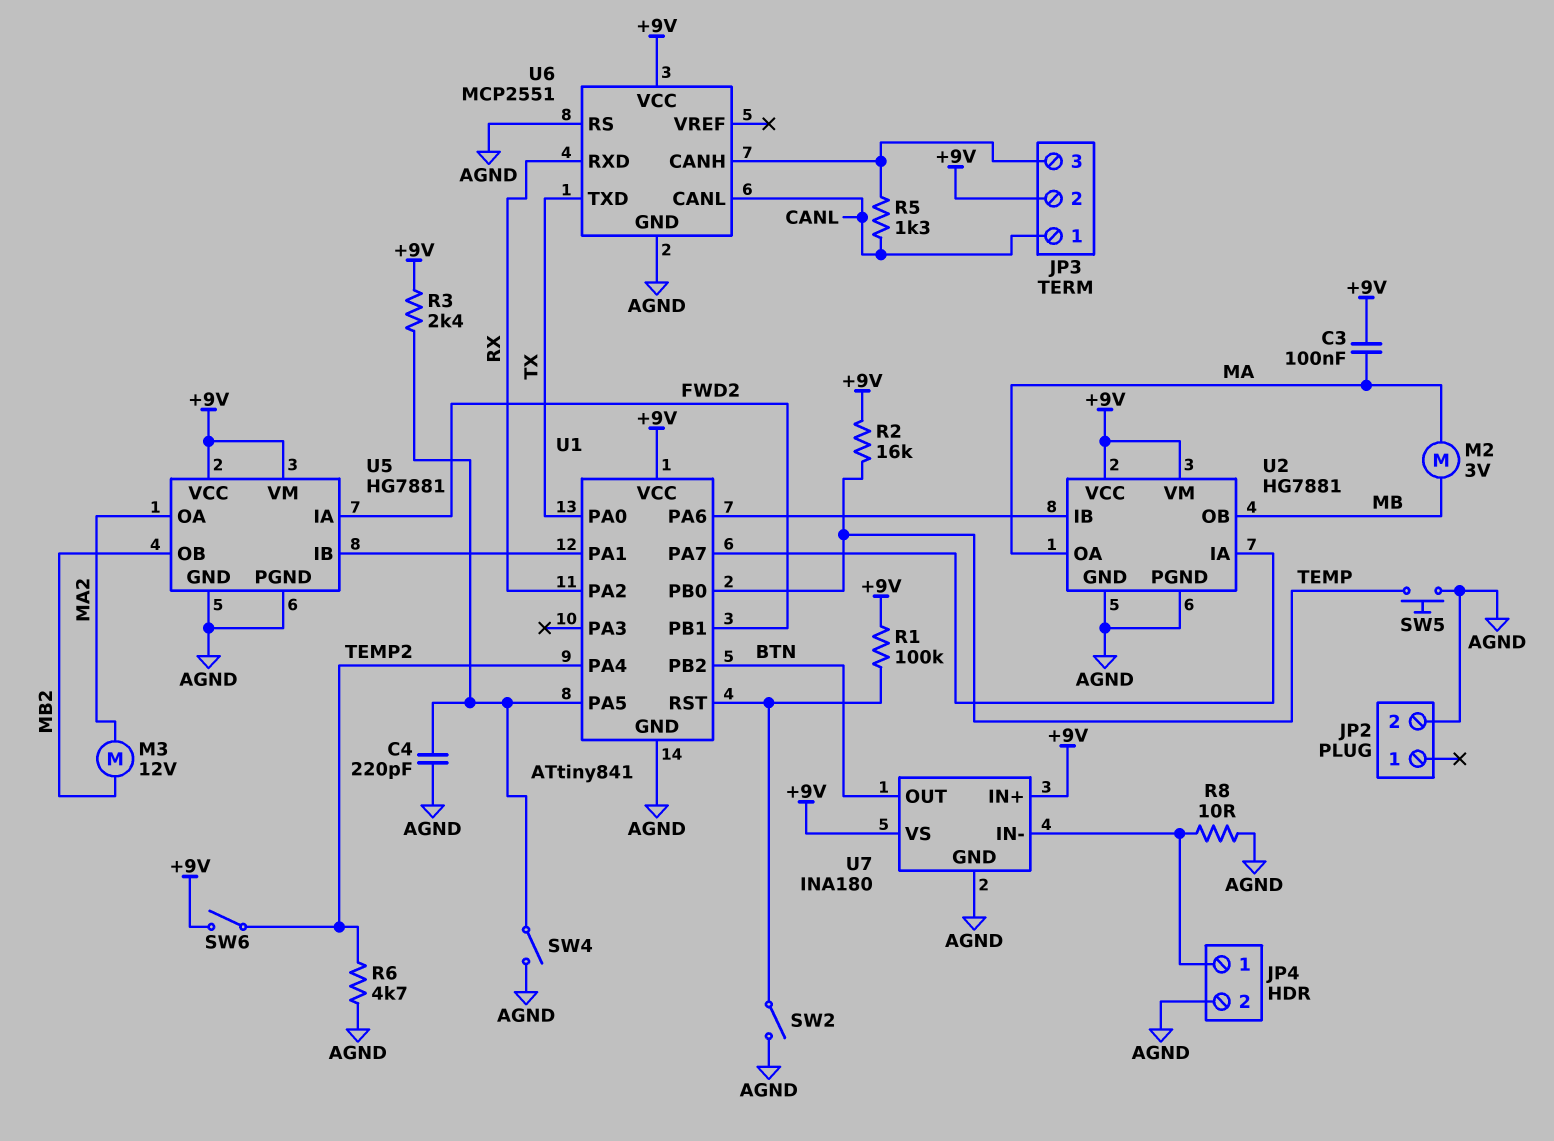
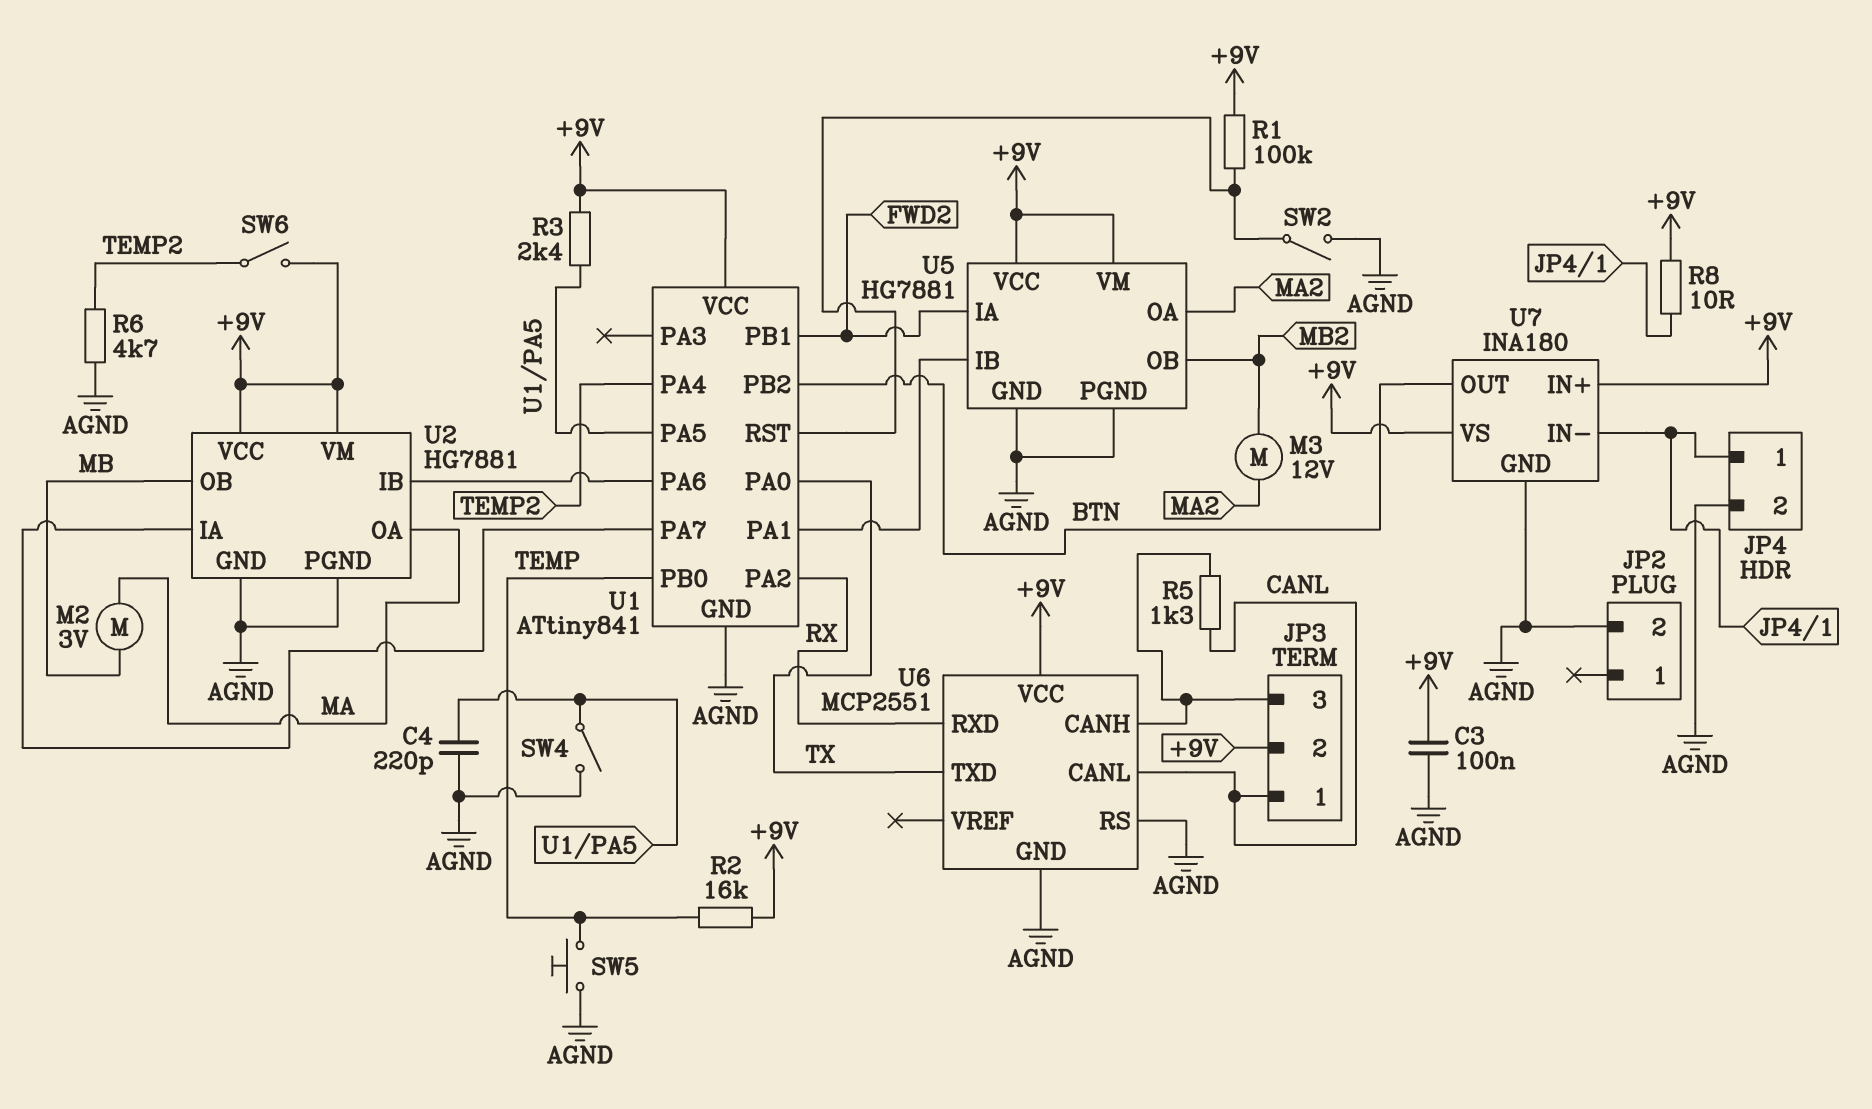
C3: 100nF (+9V, MA) -> 100nF (+9V, AGND)
R8: 10 (AGND, JP4/1) -> 10 (+9V, JP4/1)

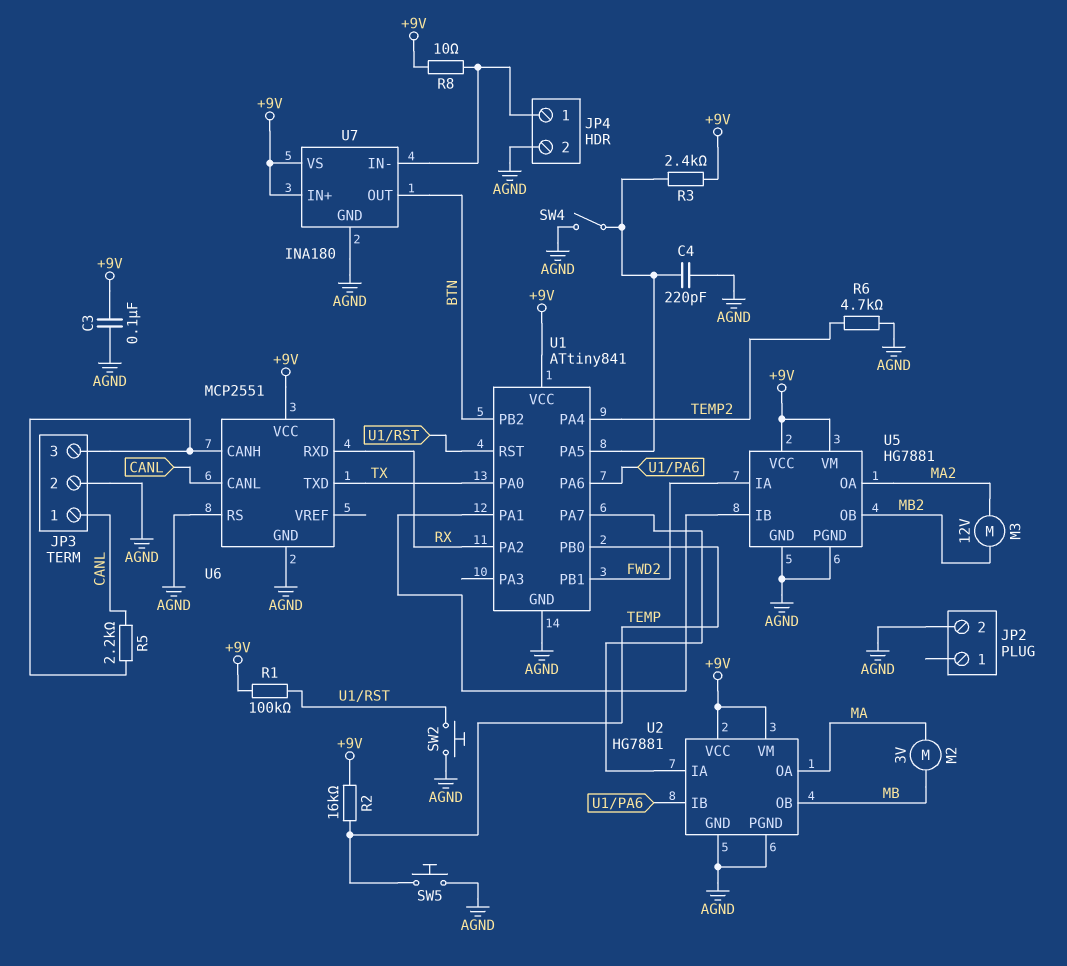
JP3 pin 2: +9V -> AGND
R5: 1.3k (CANL, JP3/3) -> 2.2k (CANL, JP3/3)
SW2: switch (AGND, U1/RST) -> button (AGND, U1/RST)
SW6: switch (+9V, TEMP2) -> none

